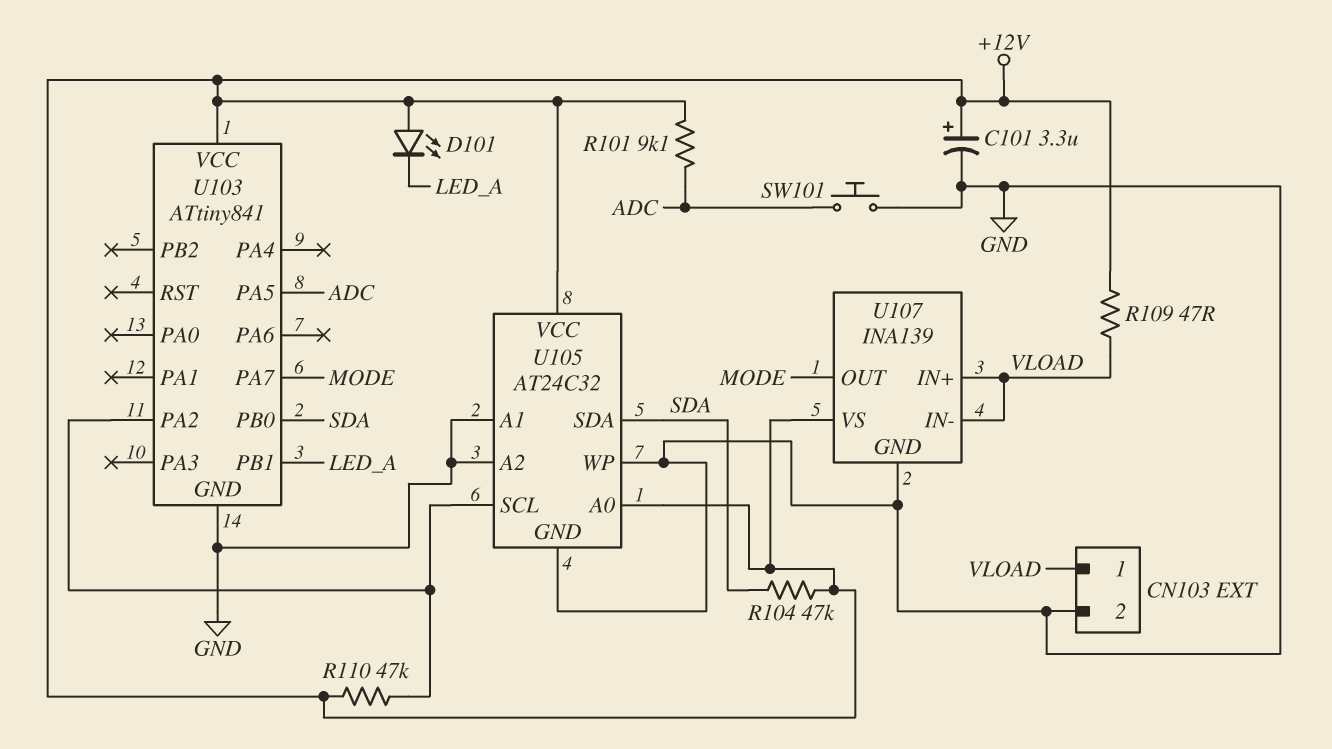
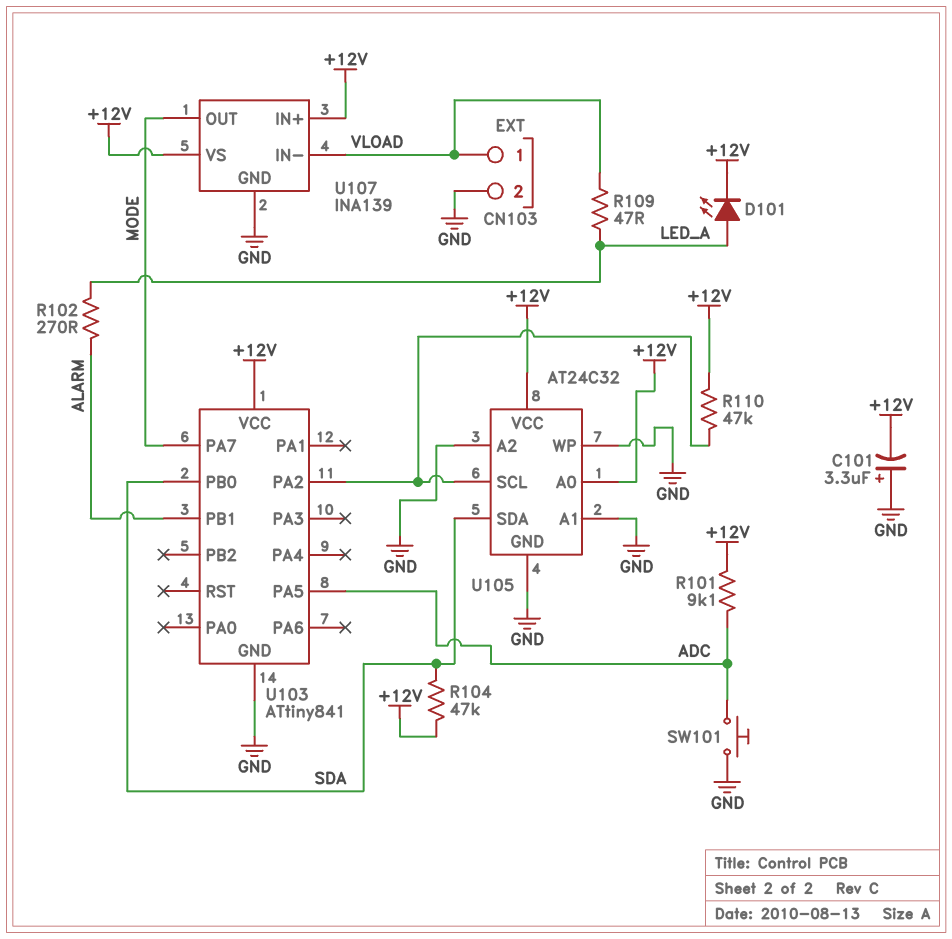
C101: 3.3uF (plus +12V, minus GND) -> 3.3uF (plus GND, minus +12V)
D101: LED (A +12V, K LED_A) -> LED (A LED_A, K +12V)
R102: none -> 270 (ALARM, LED_A)
R109: 47 (+12V, VLOAD) -> 47 (LED_A, VLOAD)
U103 pin PB1: LED_A -> ALARM
U107 pin IN+: VLOAD -> +12V

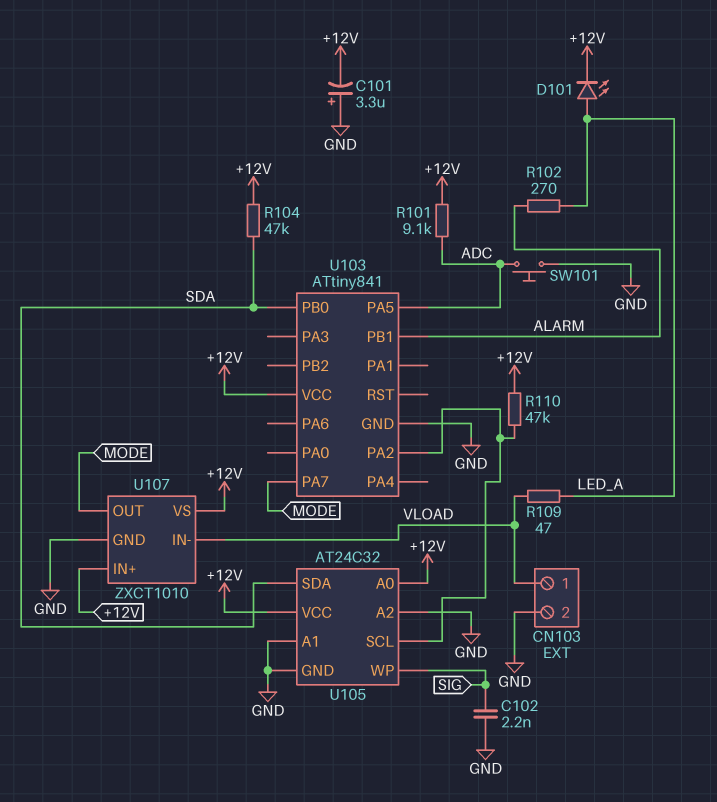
C102: none -> 2.2nF (GND, SIG)
U105 pin WP: GND -> SIG
U107: INA139 -> ZXCT1010

